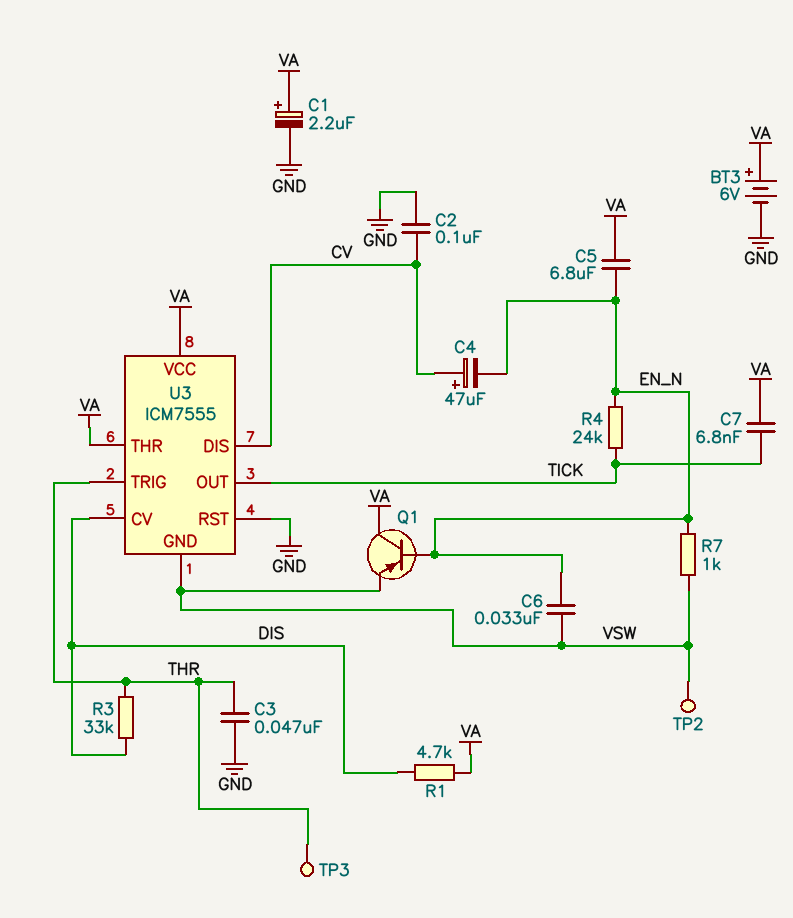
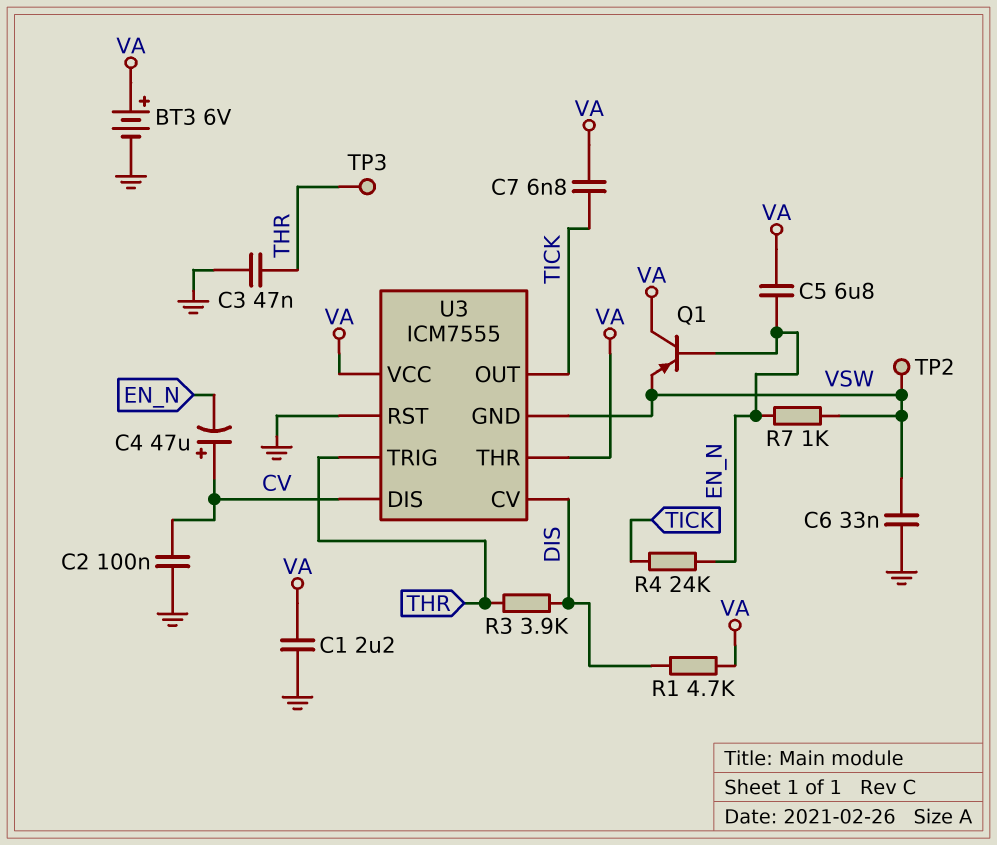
C1: 2.2uF (plus VA, minus GND) -> 2.2uF (GND, VA)
C6: 33nF (EN_N, VSW) -> 33nF (GND, VSW)
R3: 33k (DIS, THR) -> 3.9k (DIS, THR)

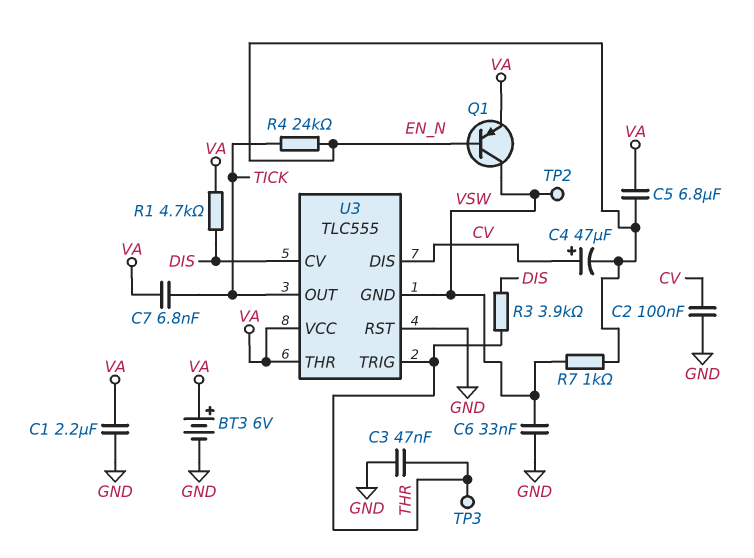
Q1: PNP (B EN_N, C VA, E VSW) -> PNP (B EN_N, C VSW, E VA)
U3: ICM7555 -> TLC555

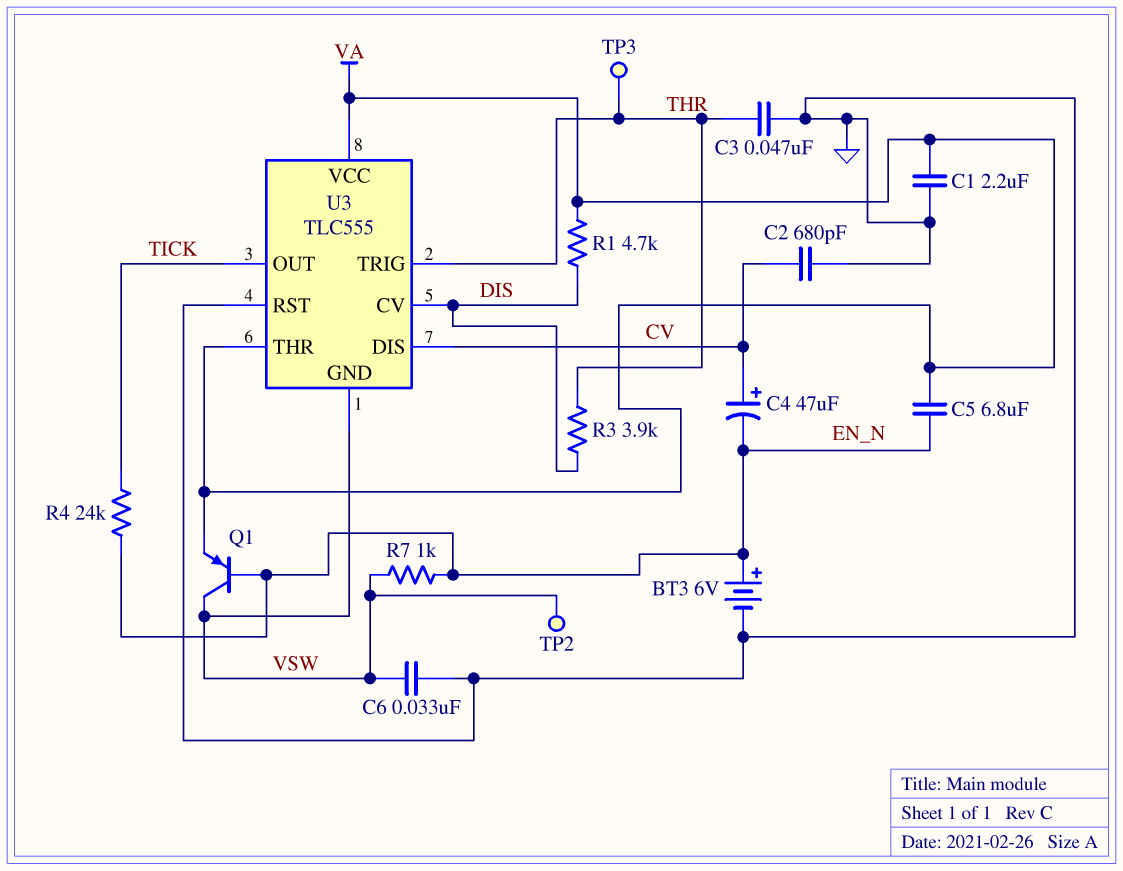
BT3: 6V (plus VA, minus GND) -> 6V (plus EN_N, minus GND)
C2: 100nF (CV, GND) -> 680pF (CV, GND)
C7: 6.8nF (TICK, VA) -> none

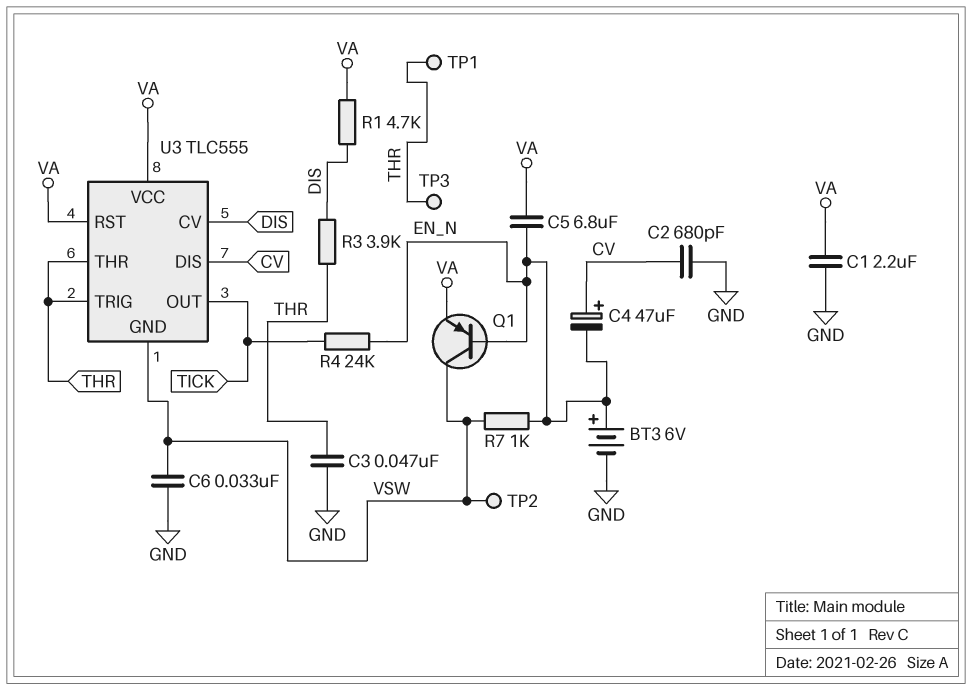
TP1: none -> test point (THR)
U3 pin RST: GND -> VA
U3 pin THR: VA -> THR

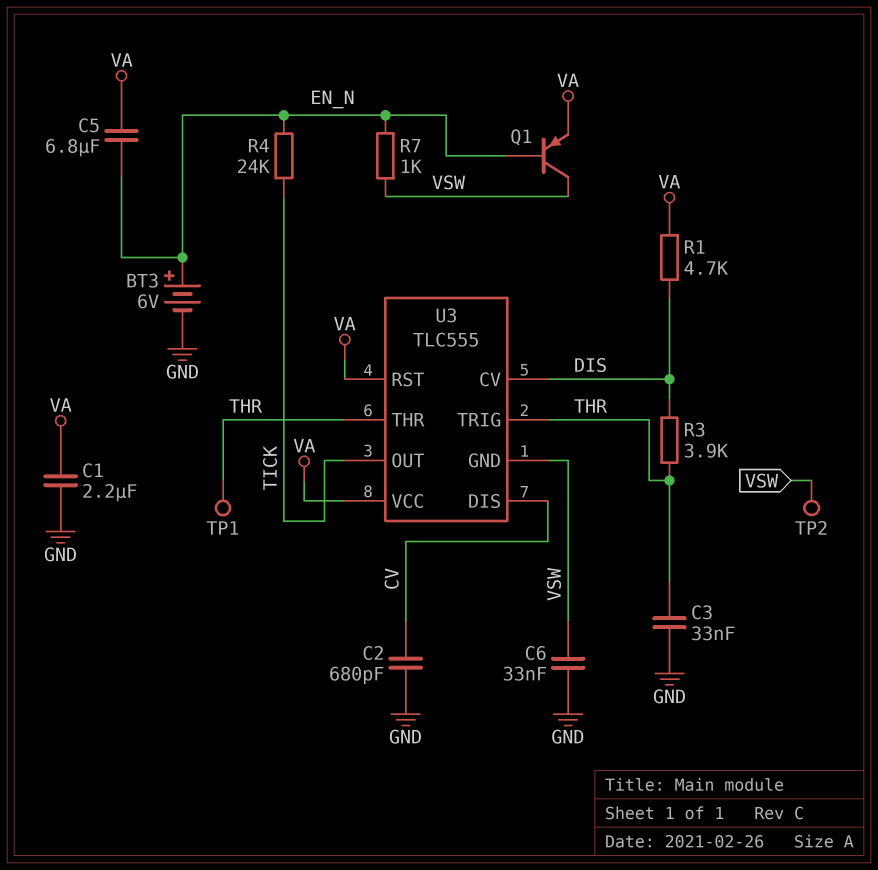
C3: 47nF (GND, THR) -> 33nF (GND, THR)
C4: 47uF (plus CV, minus EN_N) -> none
TP3: test point (THR) -> none

